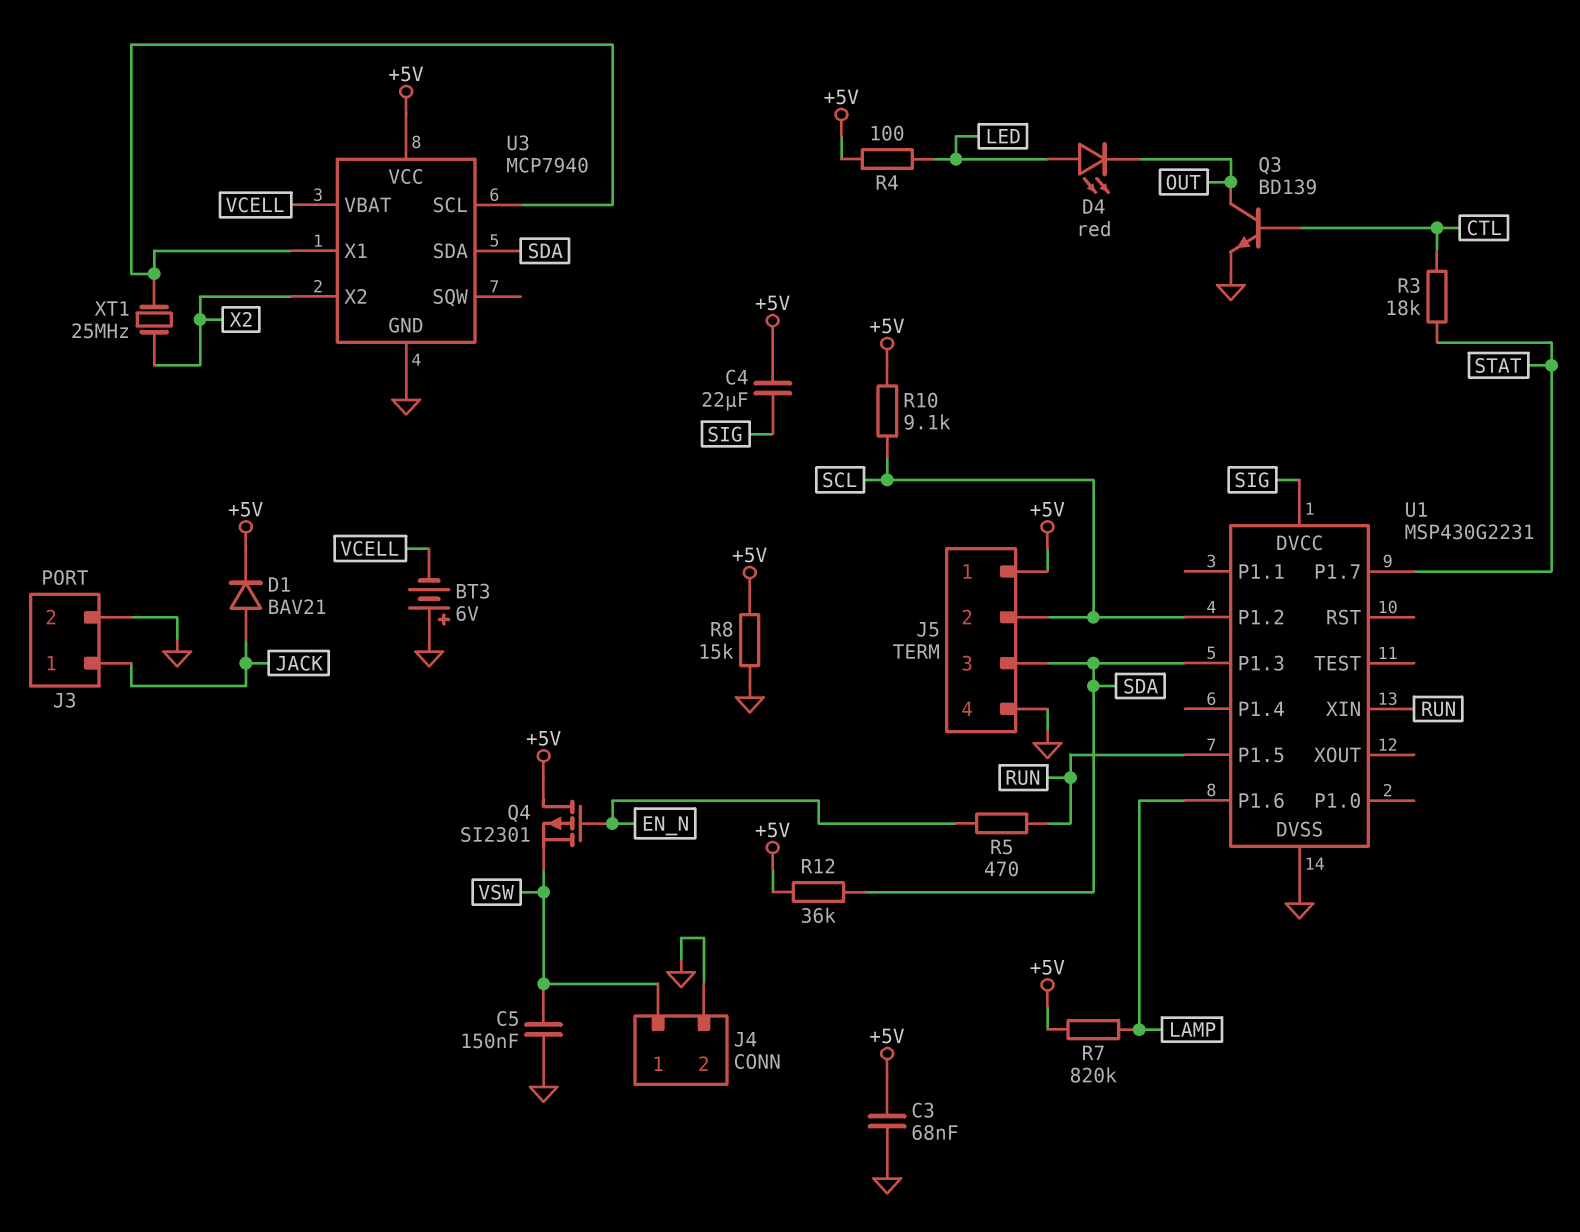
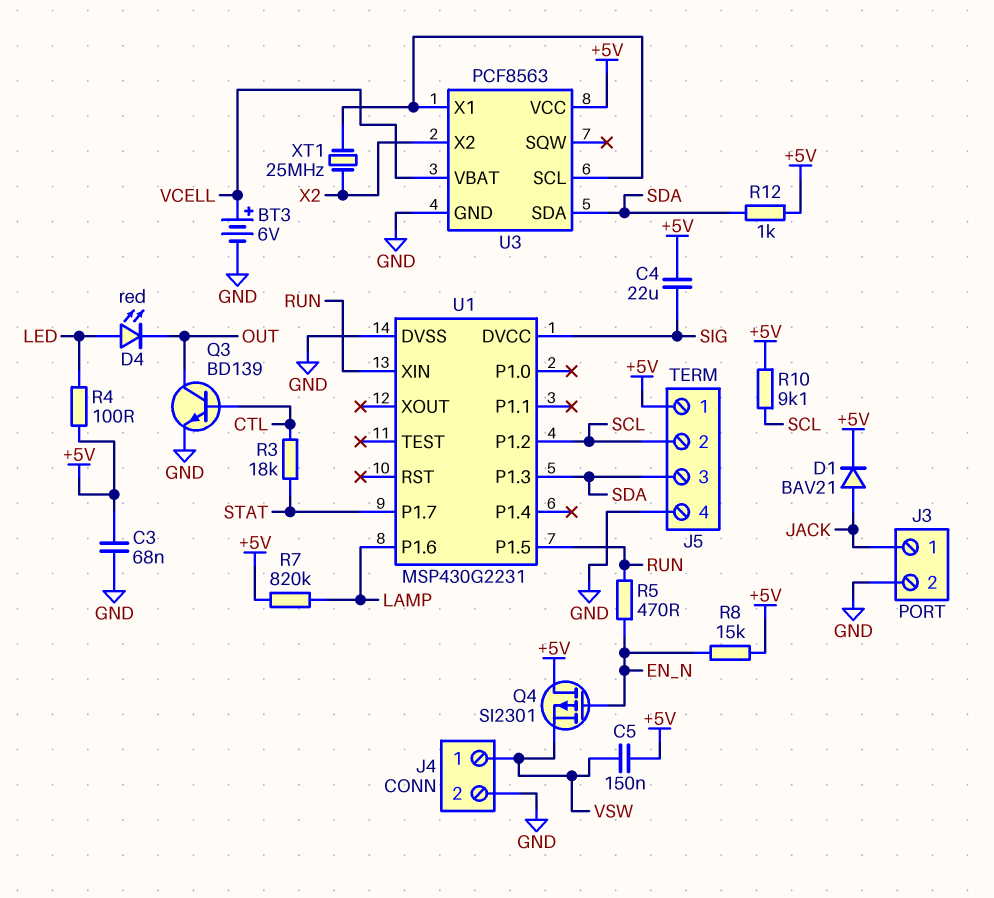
BT3: 6V (plus GND, minus VCELL) -> 6V (plus VCELL, minus GND)
C5: 150nF (GND, VSW) -> 150nF (+5V, VSW)
R8: 15k (+5V, GND) -> 15k (+5V, EN_N)
R12: 36k (+5V, SDA) -> 1k (+5V, SDA)
U3: MCP7940 -> PCF8563

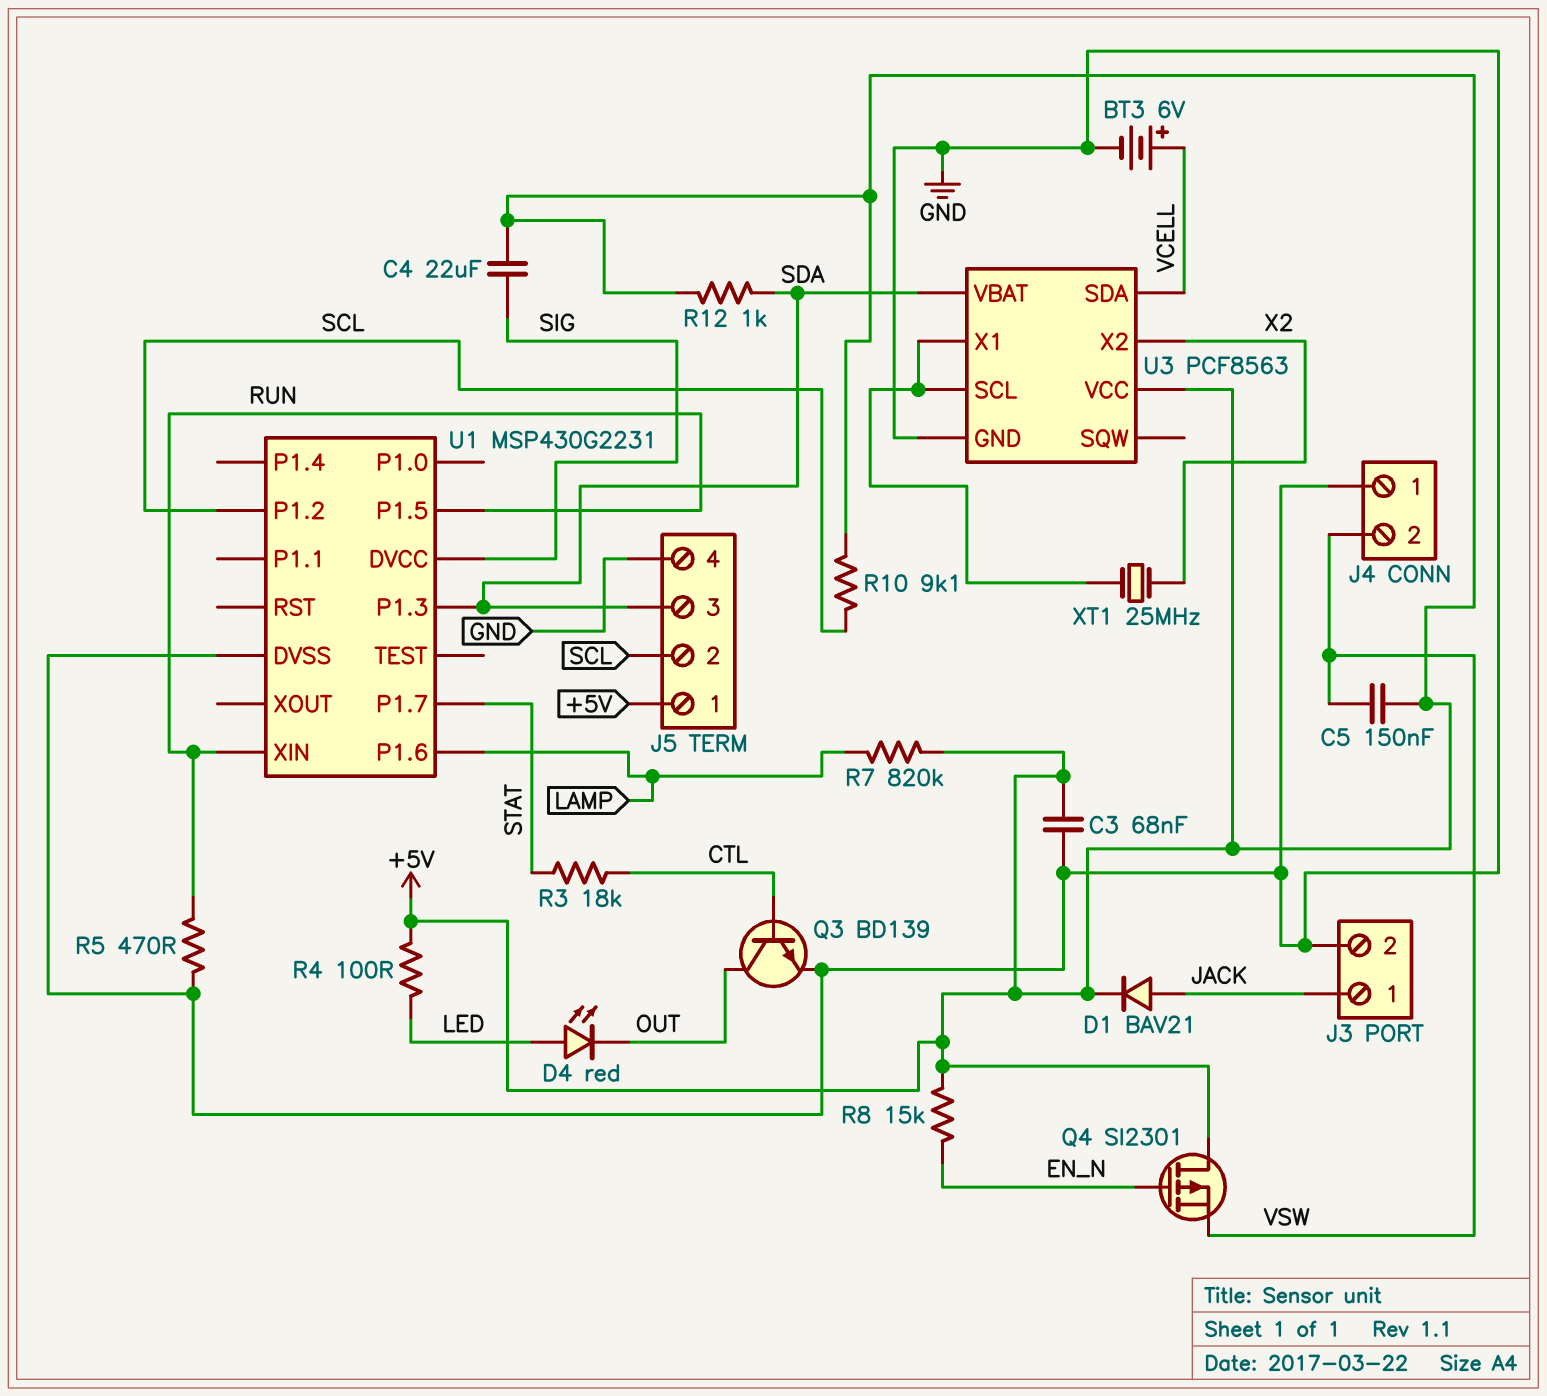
J4 pin 1: VSW -> GND
J4 pin 2: GND -> VSW
R5: 470 (EN_N, RUN) -> 470 (GND, RUN)
U3 pin SDA: SDA -> VCELL
U3 pin VBAT: VCELL -> SDA

